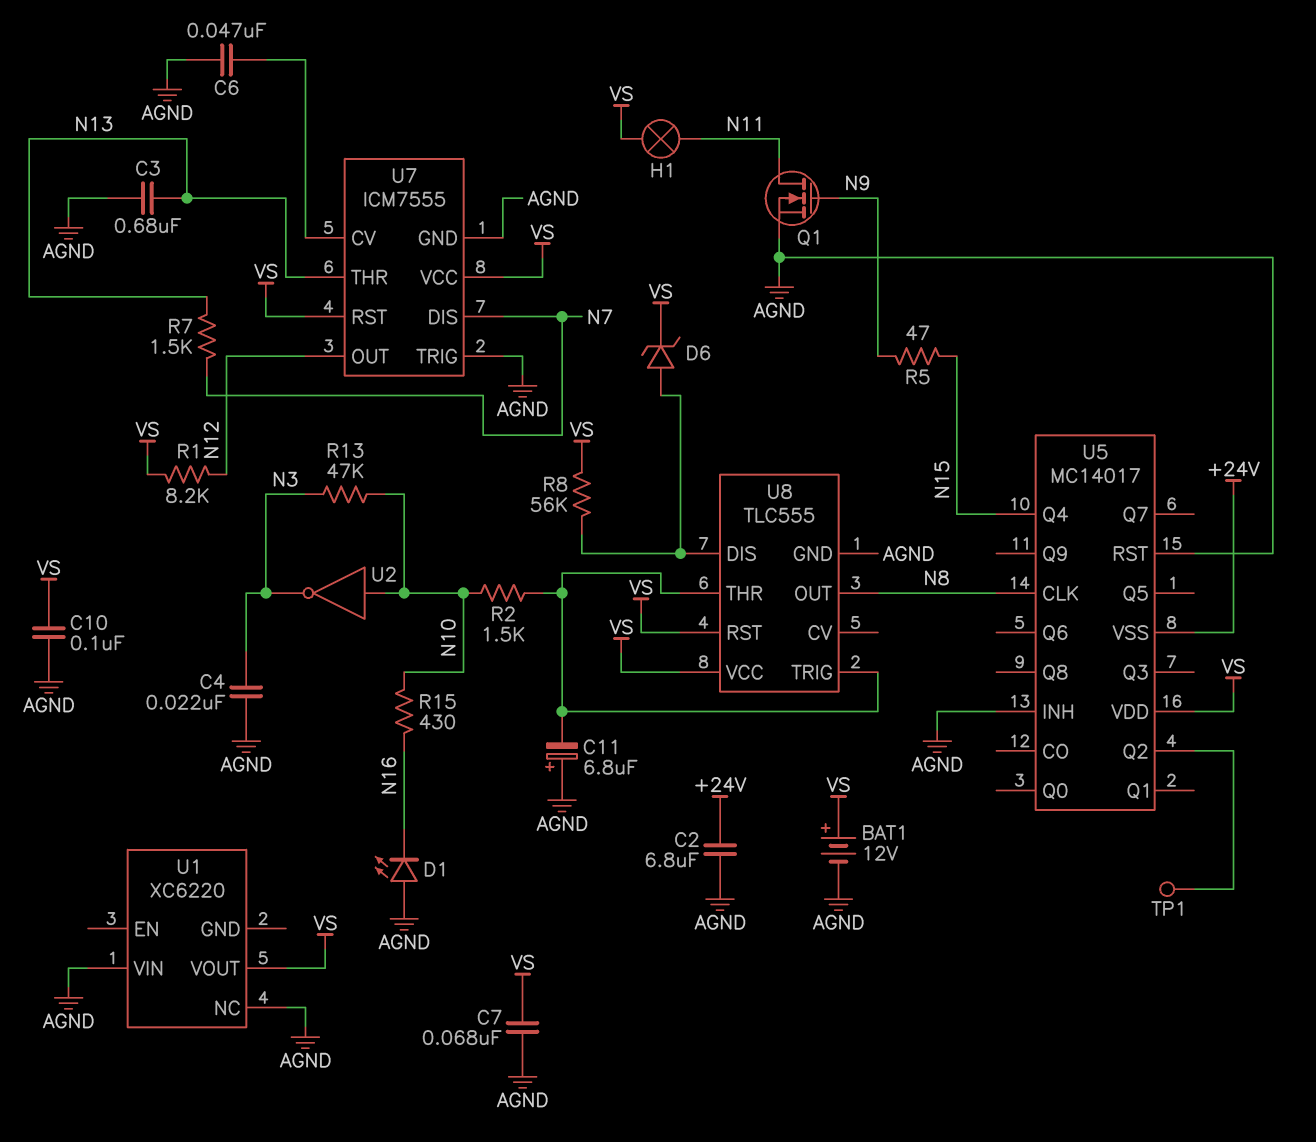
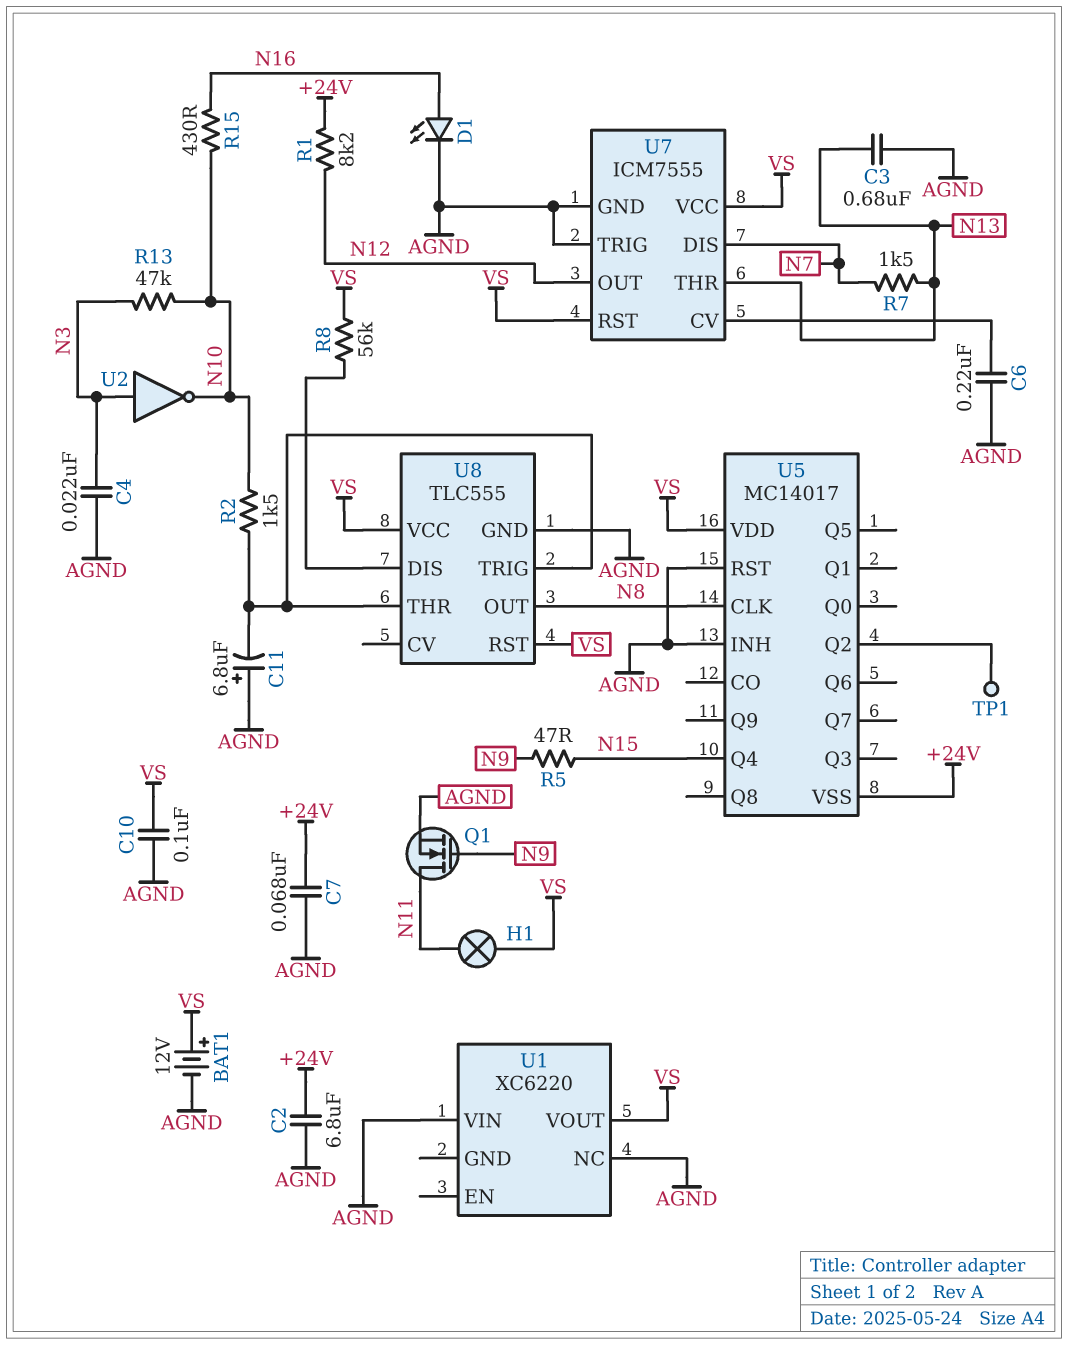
C6: 47nF (AGND, U7/CV) -> 220nF (AGND, U7/CV)
C7: 68nF (AGND, VS) -> 68nF (+24V, AGND)
D1: LED (A AGND, K N16) -> LED (A N16, K AGND)
D6: zener (A U8/DIS, K VS) -> none
R1: 8.2k (N12, VS) -> 8.2k (+24V, N12)
U2: NOT (in N10, out N3) -> NOT (in N3, out N10)

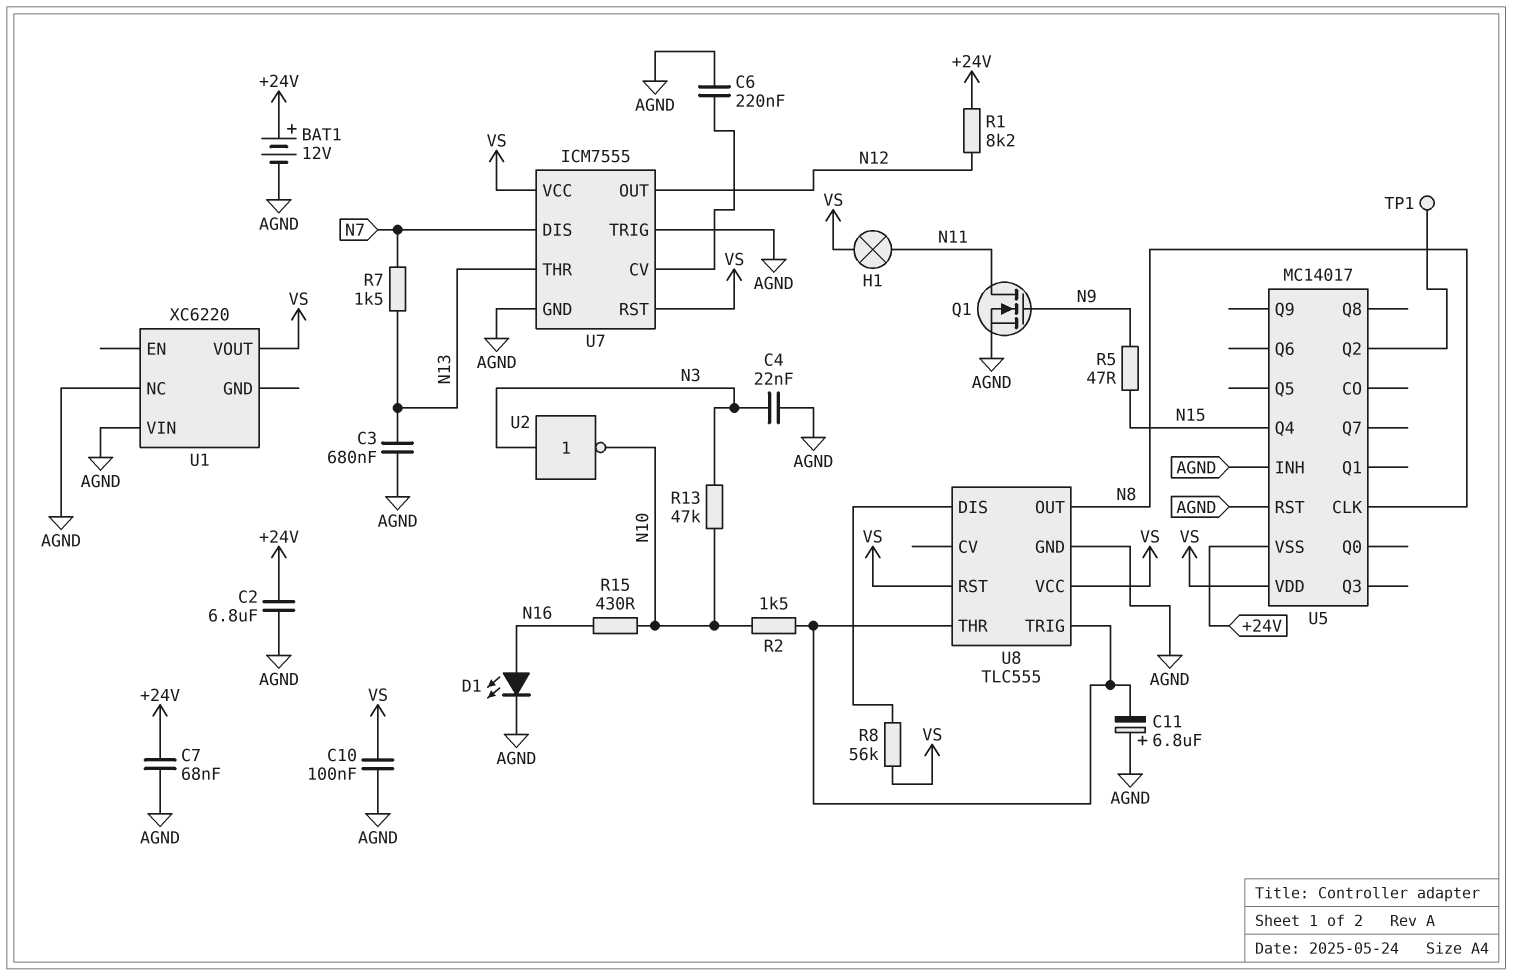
BAT1: 12V (plus VS, minus AGND) -> 12V (plus +24V, minus AGND)

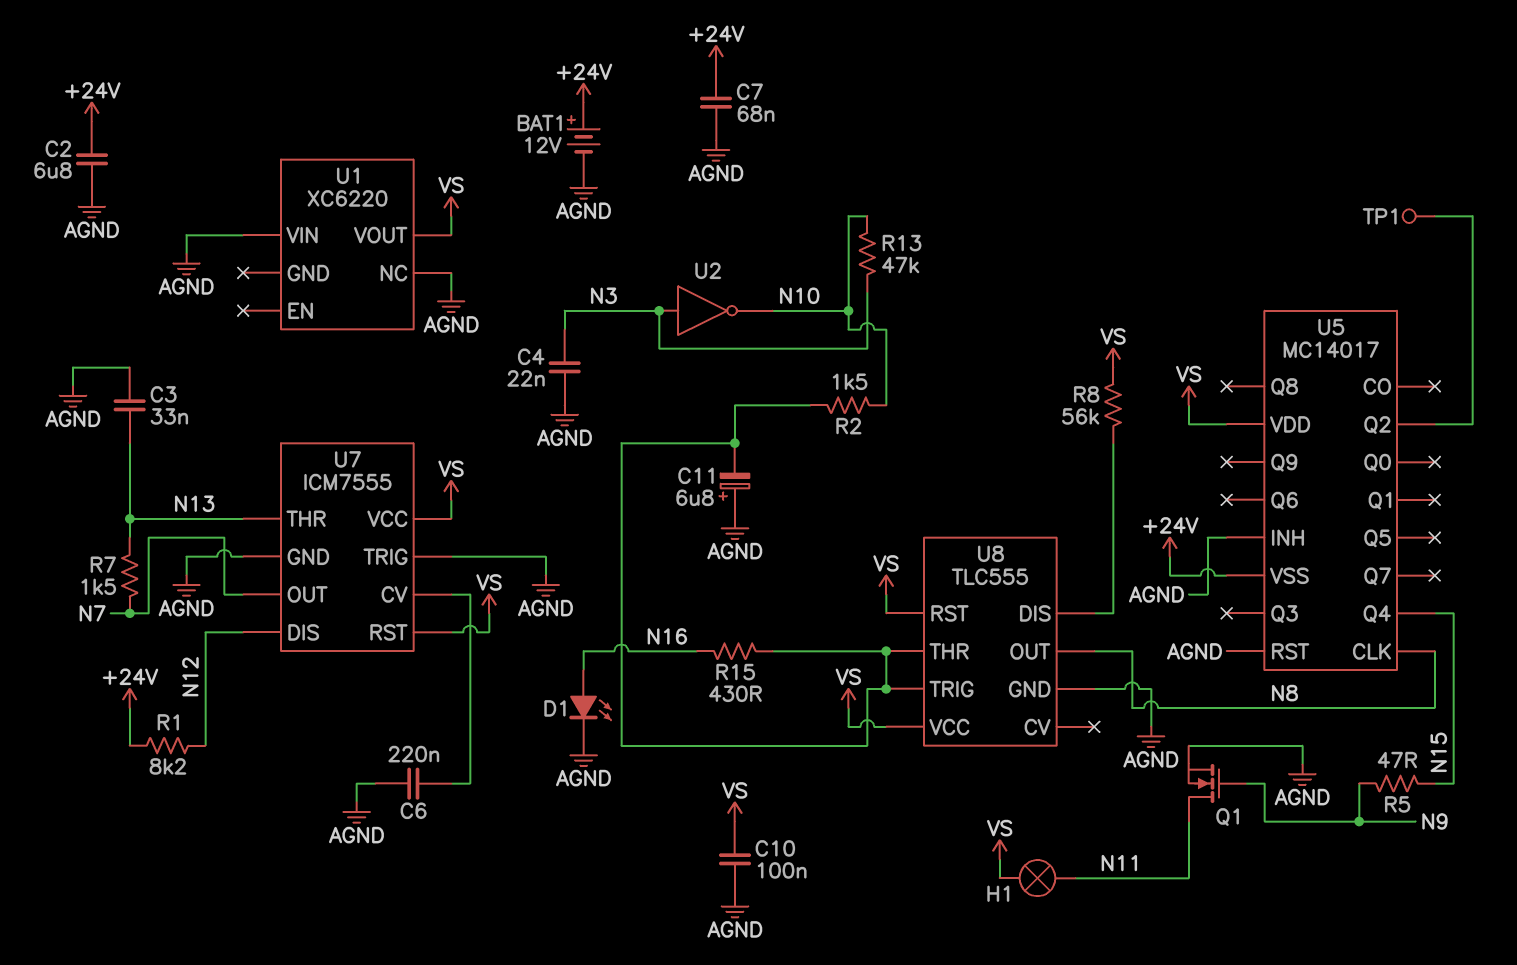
C3: 680nF (AGND, N13) -> 33nF (AGND, N13)
R15: 430 (N10, N16) -> 430 (N16, U8/THR)
U7 pin DIS: N7 -> N12
U7 pin OUT: N12 -> N7

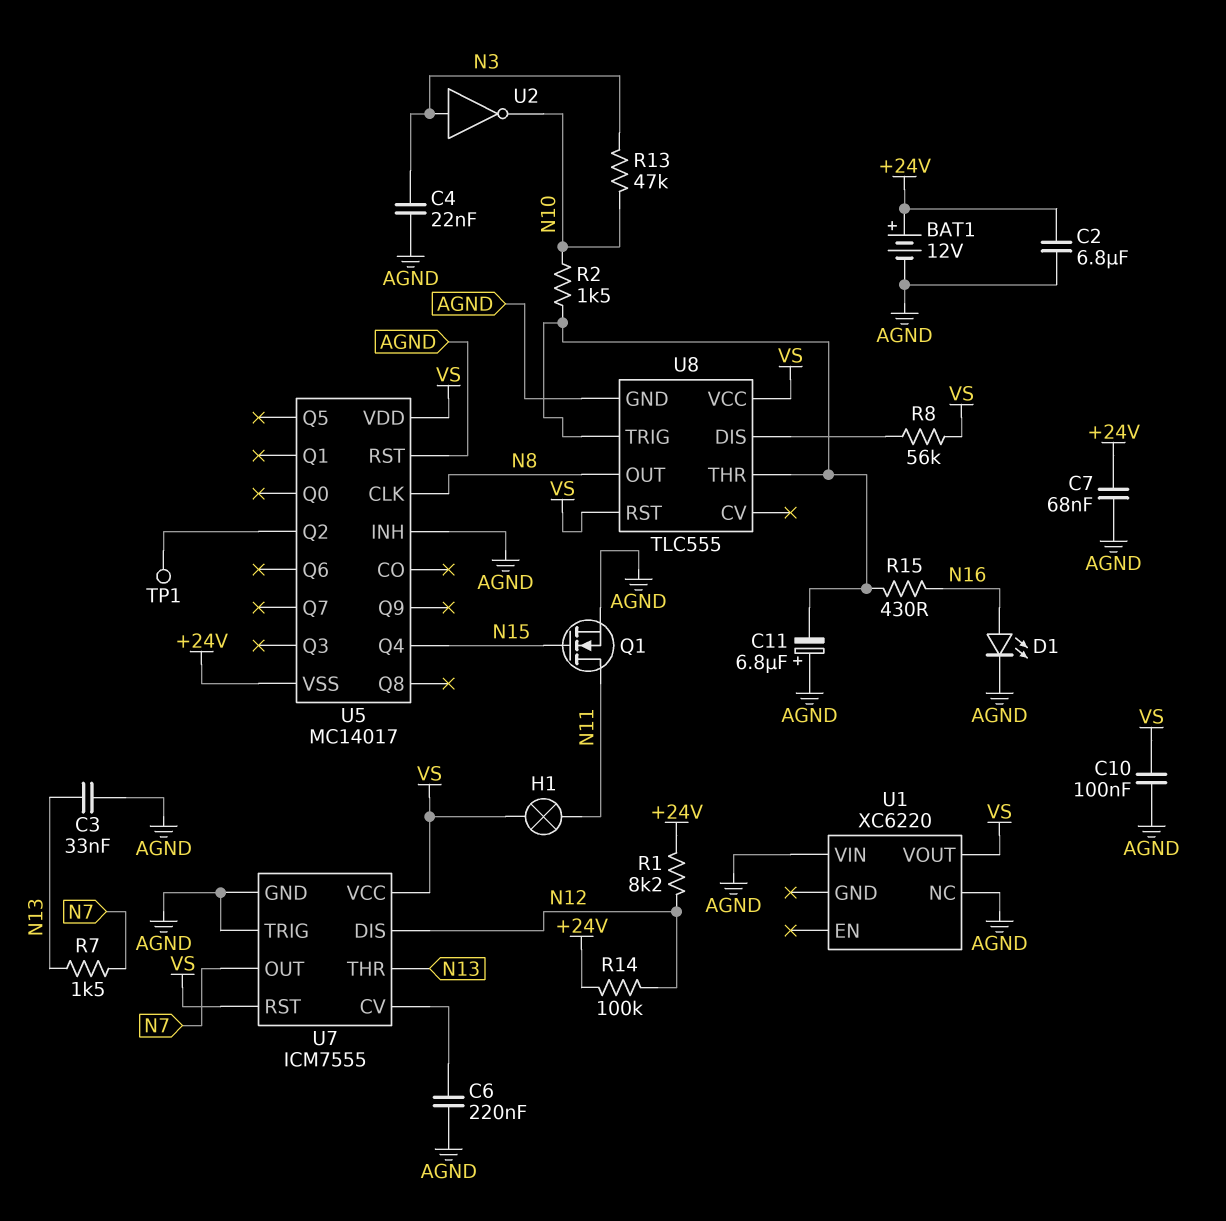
Q1: NMOS (G N9, D N11, S AGND) -> NMOS (G N15, D N11, S AGND)
R5: 47 (N9, N15) -> none
R14: none -> 100k (+24V, N12)

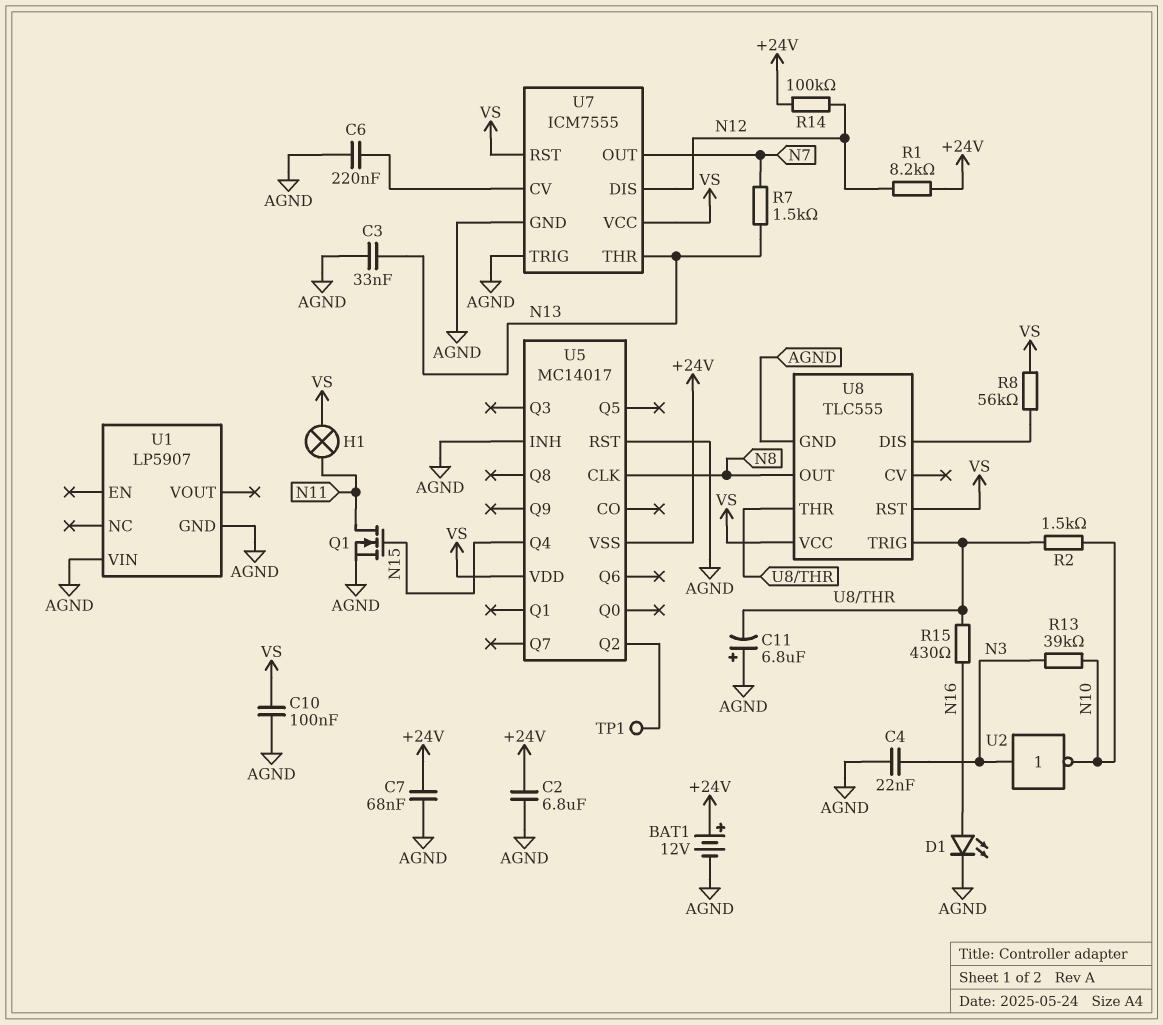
R13: 47k (N3, N10) -> 39k (N3, N10)
U1: XC6220 -> LP5907
U1 pin GND: none -> AGND
U1 pin NC: AGND -> none
U1 pin VOUT: VS -> none

